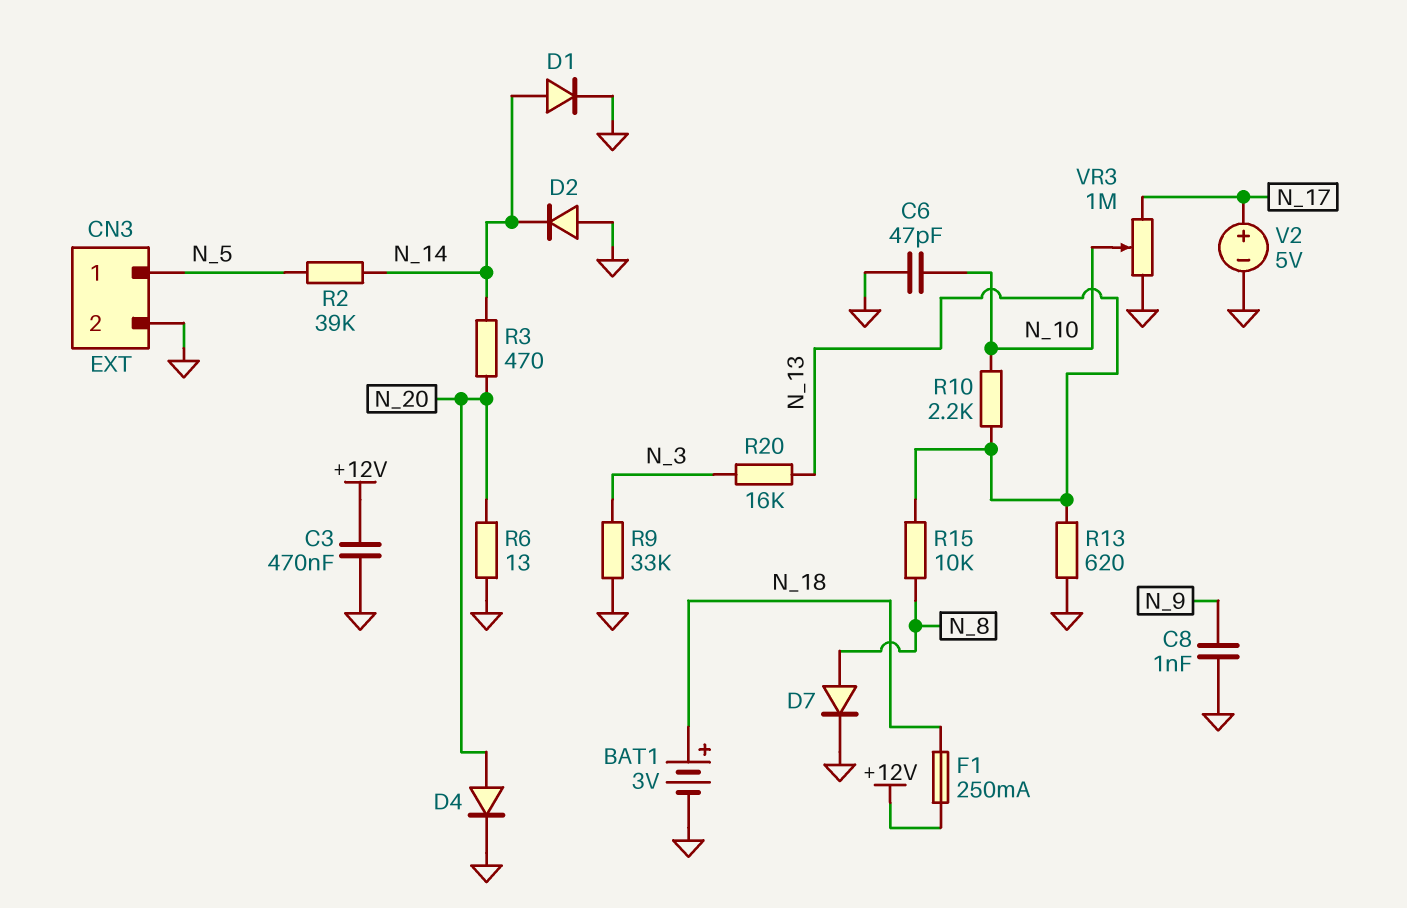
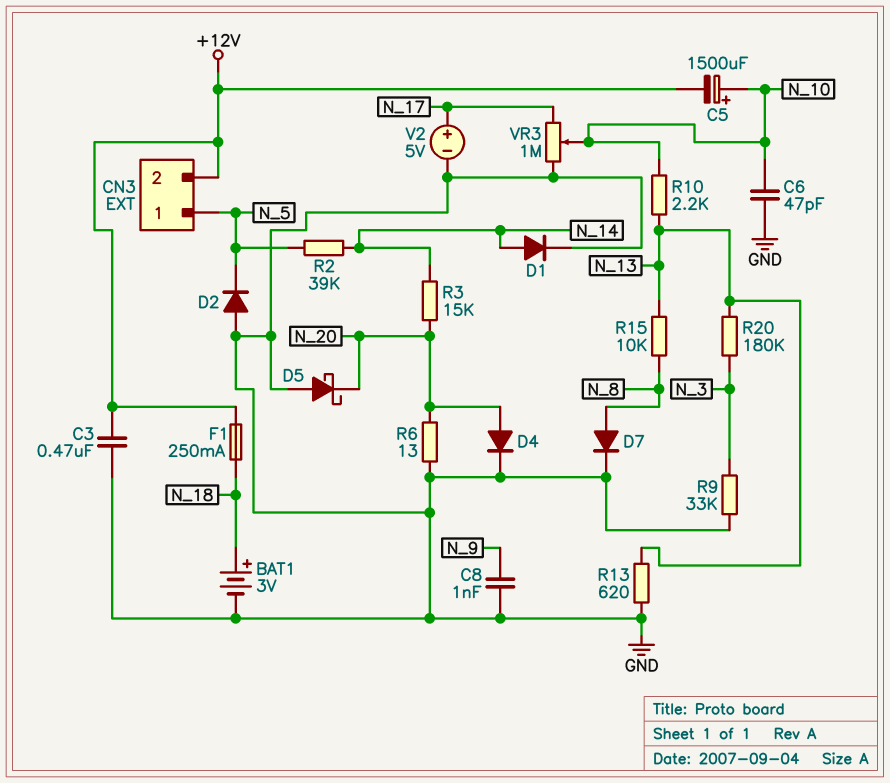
C5: none -> 1500uF (plus N_10, minus +12V)
CN3 pin 2: GND -> +12V
D2: diode (A GND, K N_14) -> diode (A GND, K N_5)
D5: none -> schottky (A GND, K N_20)
R3: 470 (N_14, N_20) -> 15k (N_14, N_20)
R20: 16k (N_3, N_13) -> 180k (N_3, N_13)

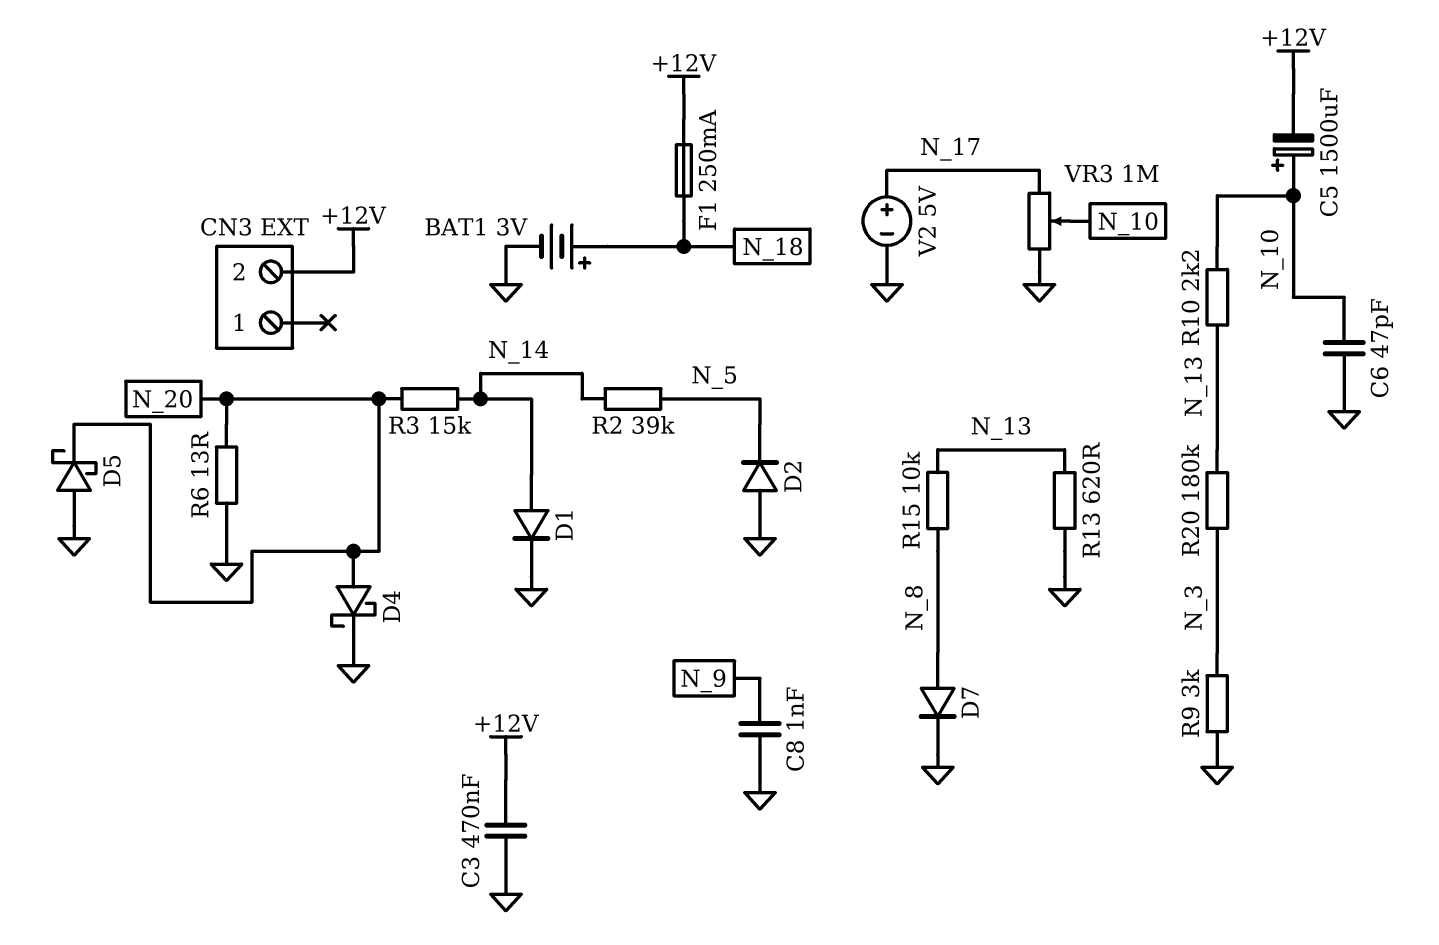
CN3 pin 1: N_5 -> none
D4: diode (A N_20, K GND) -> schottky (A N_20, K GND)
R9: 33k (GND, N_3) -> 3k (GND, N_3)

